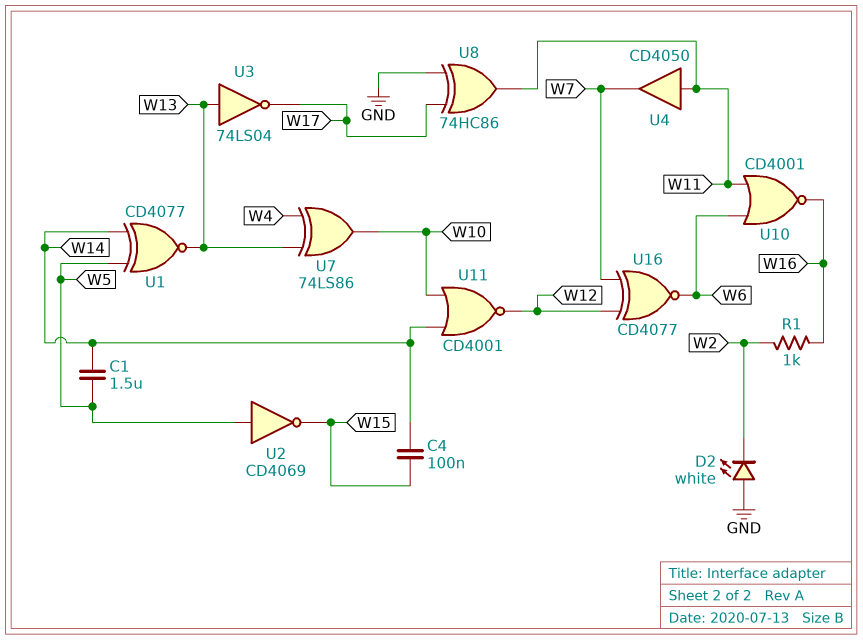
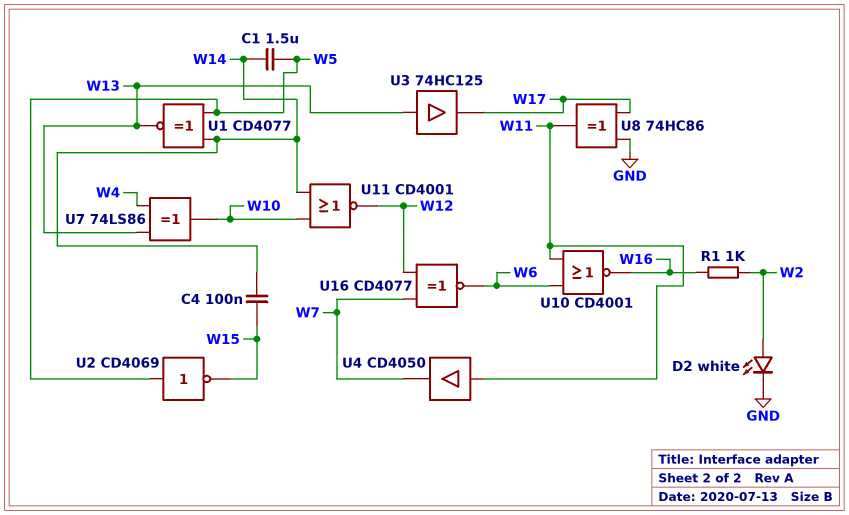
D2: LED white (A GND, K W2) -> LED white (A W2, K GND)
U3: NOT 74LS04 (in W13, out W17) -> buffer 74HC125 (in W13, out W17)

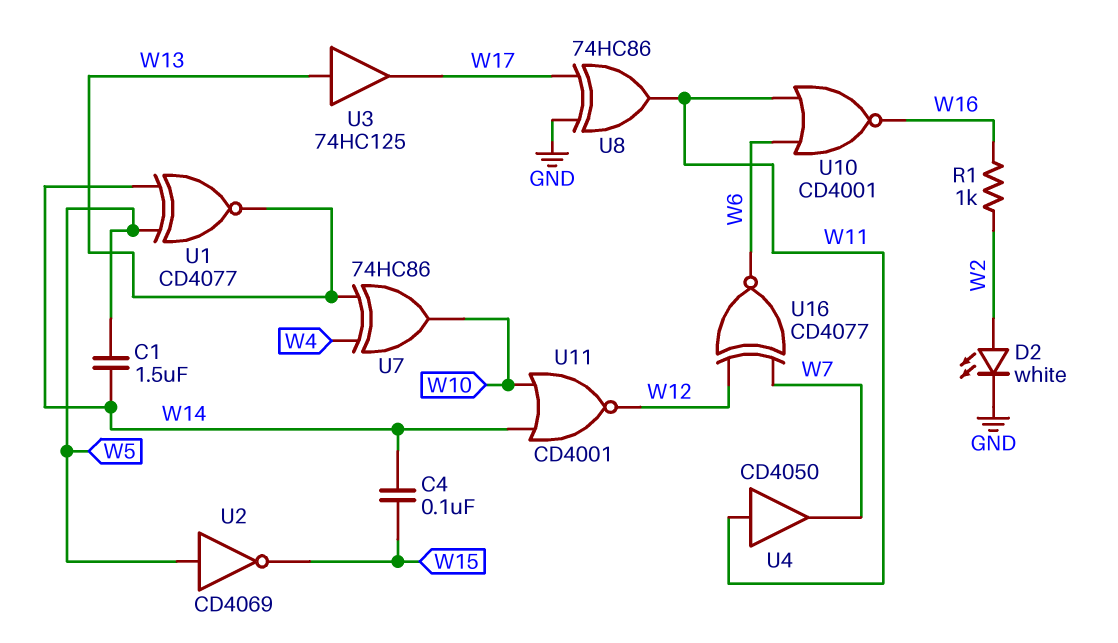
U7: XOR 74LS86 (in W4, in W13, out W10) -> XOR 74HC86 (in W4, in W13, out W10)

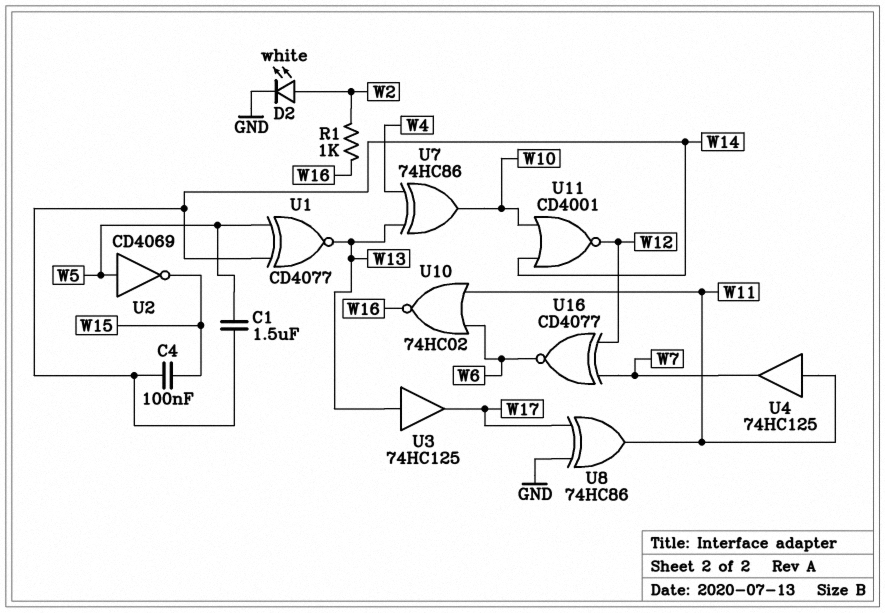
U4: buffer CD4050 (in W11, out W7) -> buffer 74HC125 (in W11, out W7)
U10: NOR CD4001 (in W6, in W11, out W16) -> NOR 74HC02 (in W6, in W11, out W16)

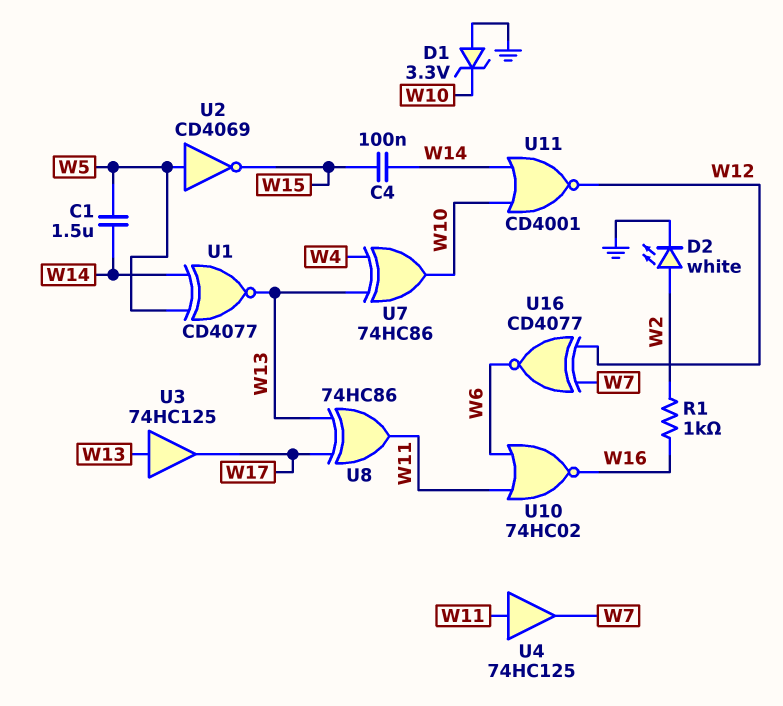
D1: none -> zener 3.3V (A GND, K W10)
U8: XOR 74HC86 (in GND, in W17, out W11) -> XOR 74HC86 (in W13, in W17, out W11)

